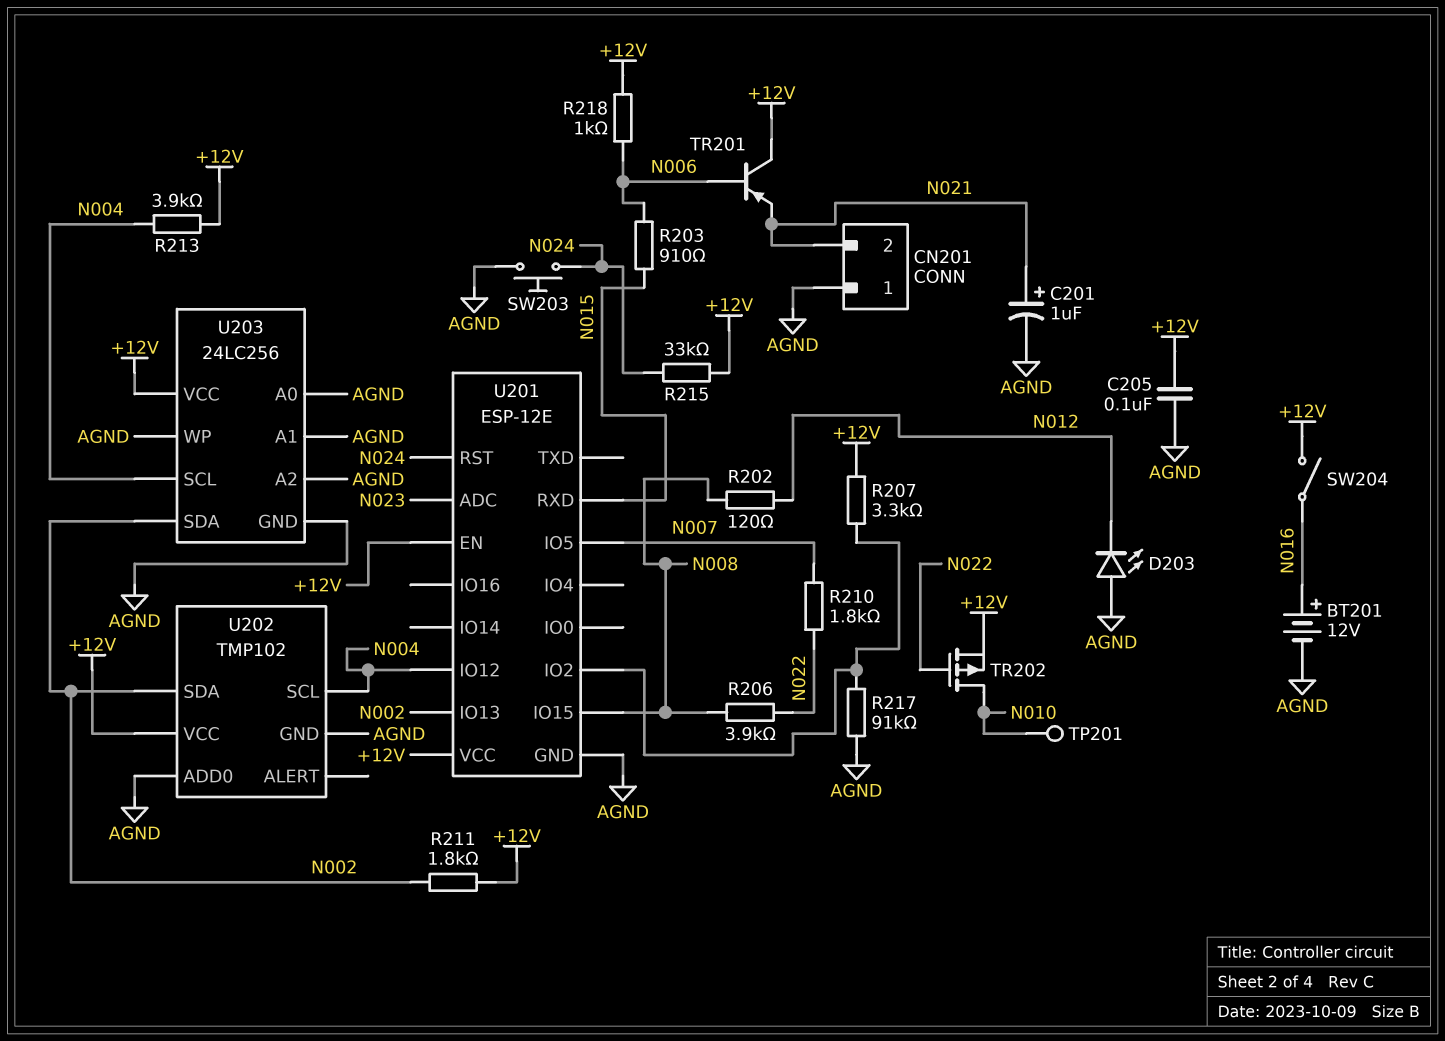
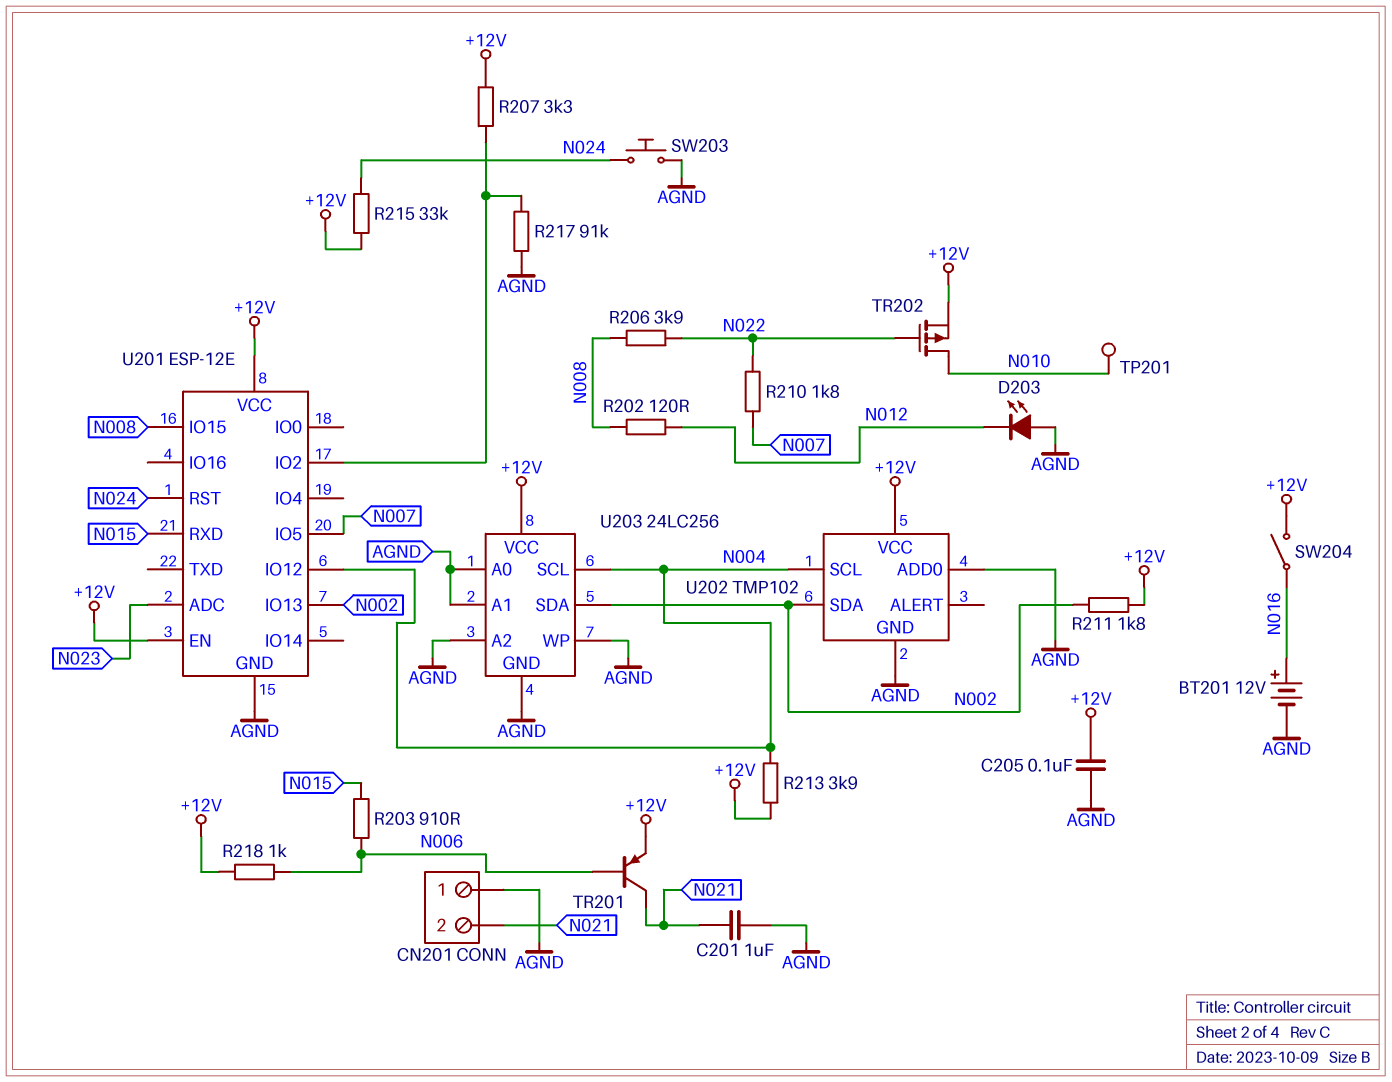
C201: 1uF (plus N021, minus AGND) -> 1uF (AGND, N021)
TR201: PNP (B N006, C +12V, E N021) -> PNP (B N006, C N021, E +12V)

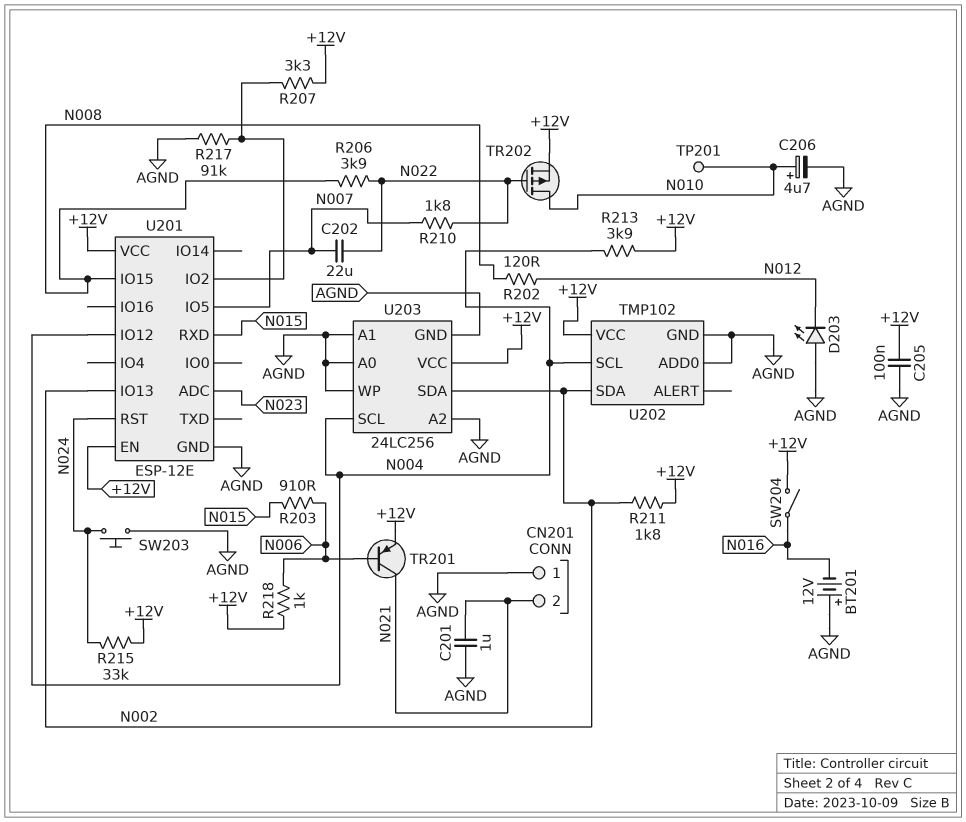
BT201: 12V (plus N016, minus AGND) -> 12V (plus AGND, minus N016)
C202: none -> 22uF (N007, N022)
C206: none -> 4.7uF (plus N010, minus AGND)

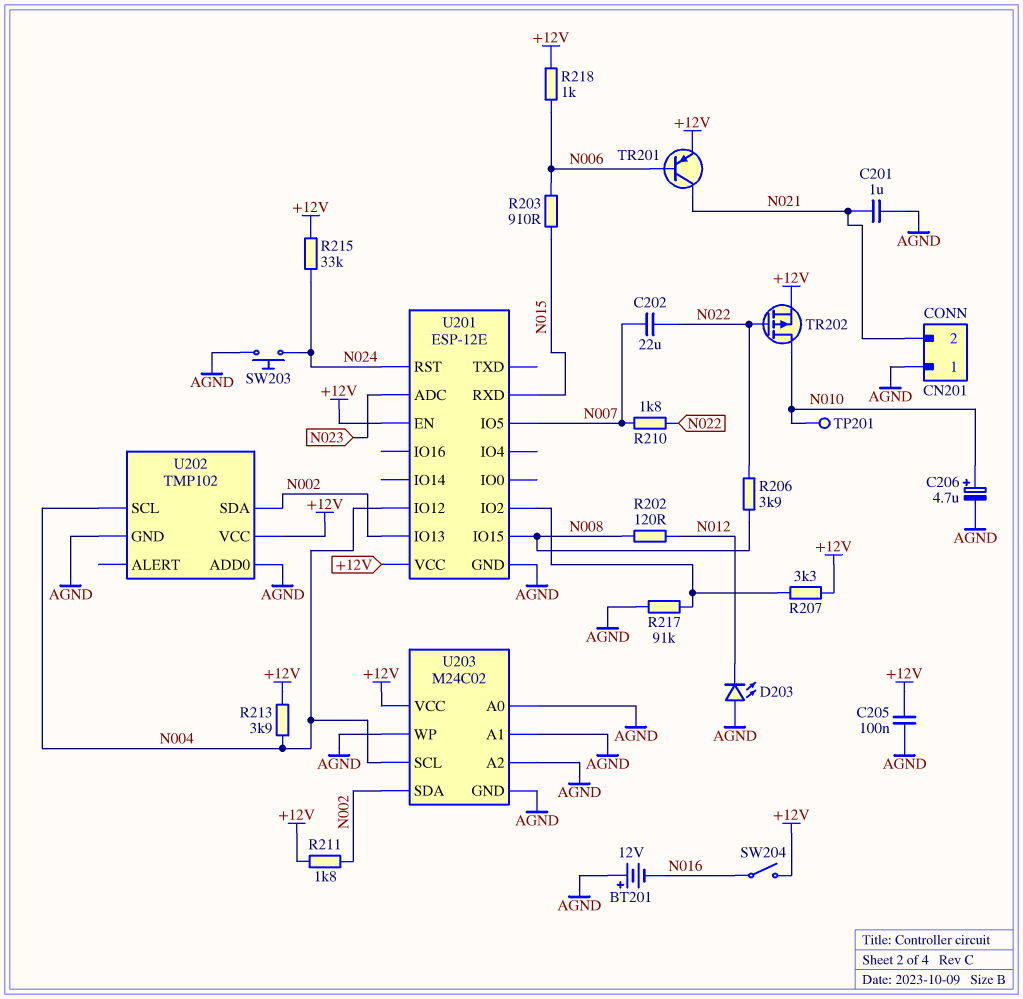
U203: 24LC256 -> M24C02

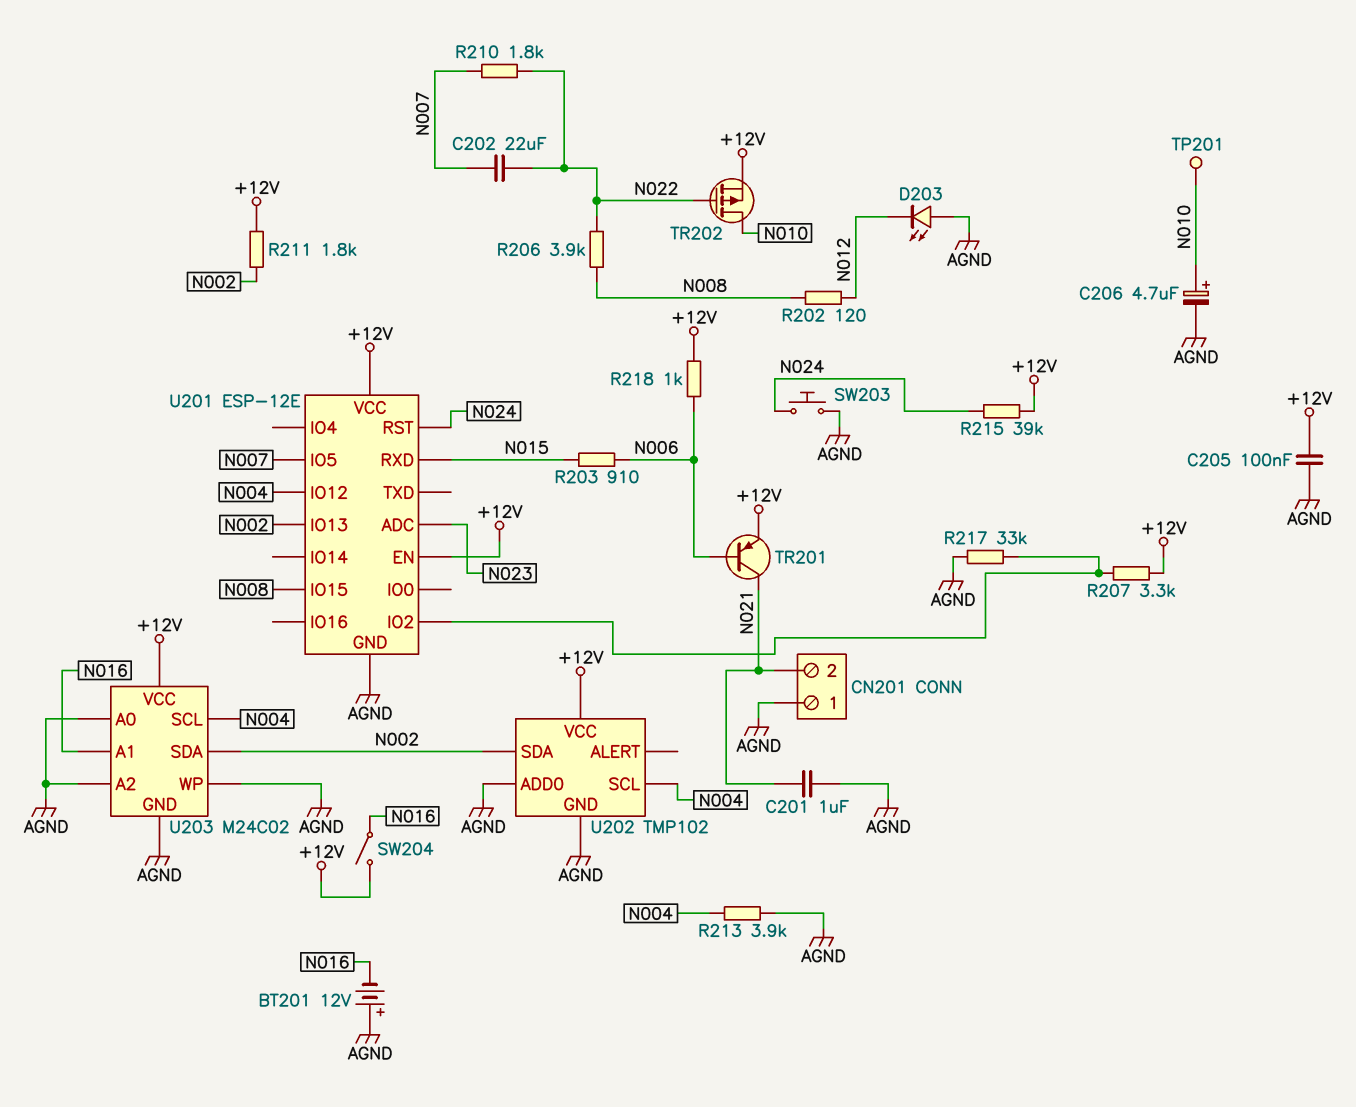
R213: 3.9k (+12V, N004) -> 3.9k (AGND, N004)
R215: 33k (+12V, N024) -> 39k (+12V, N024)
R217: 91k (AGND, U201/IO2) -> 33k (AGND, U201/IO2)
U203 pin A1: AGND -> N016

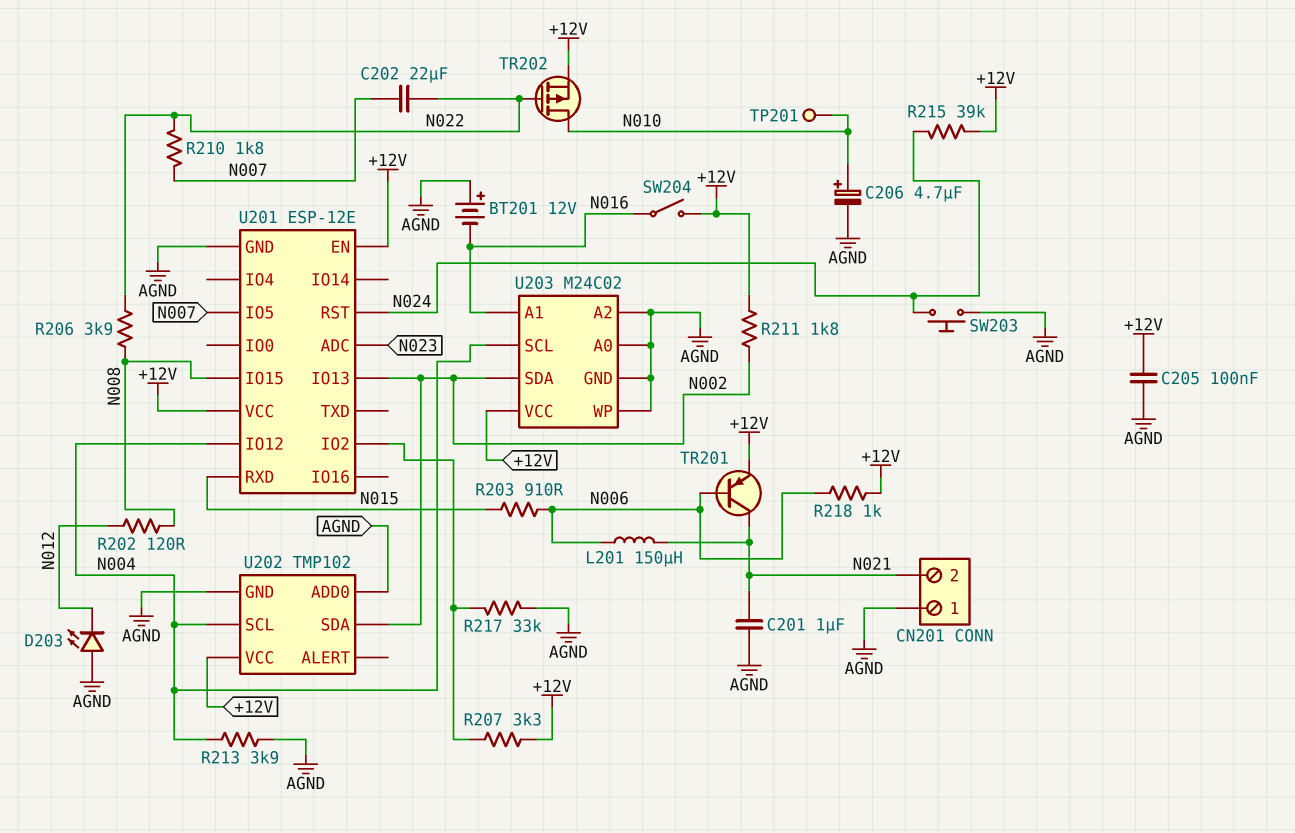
L201: none -> 150uH (N006, N021)

